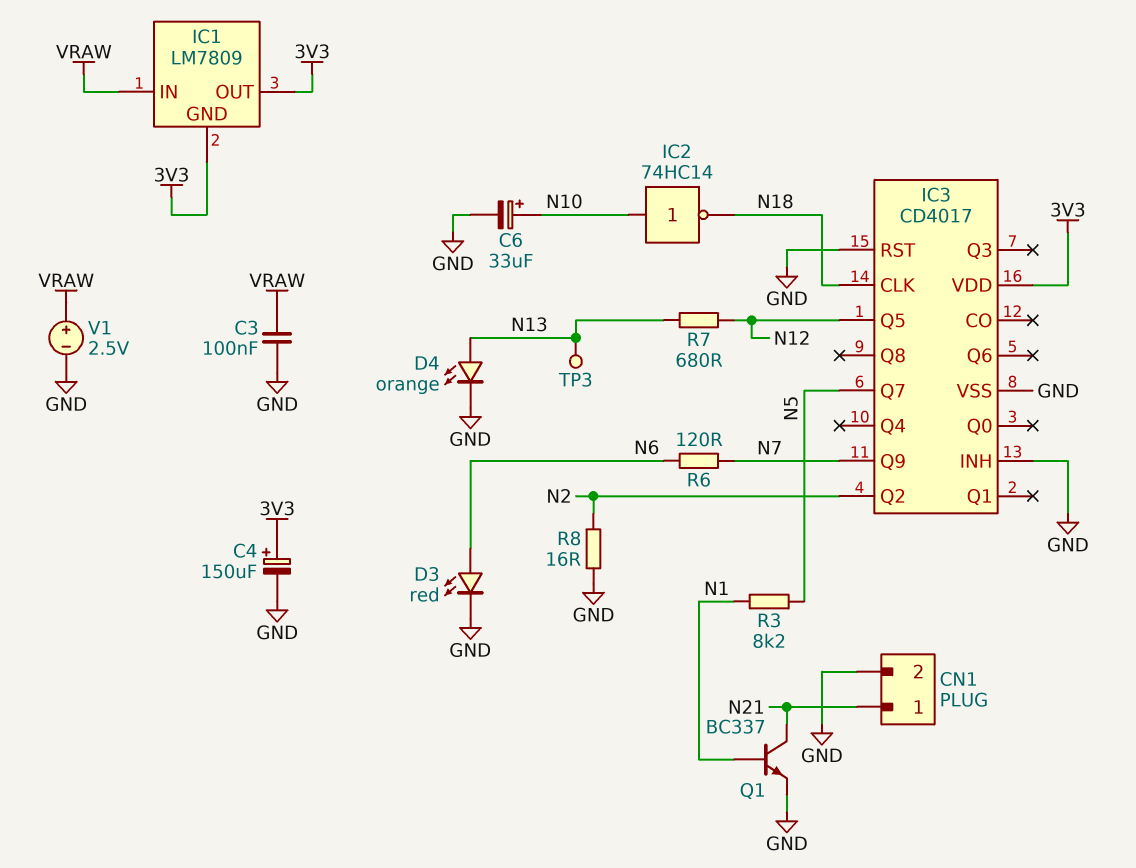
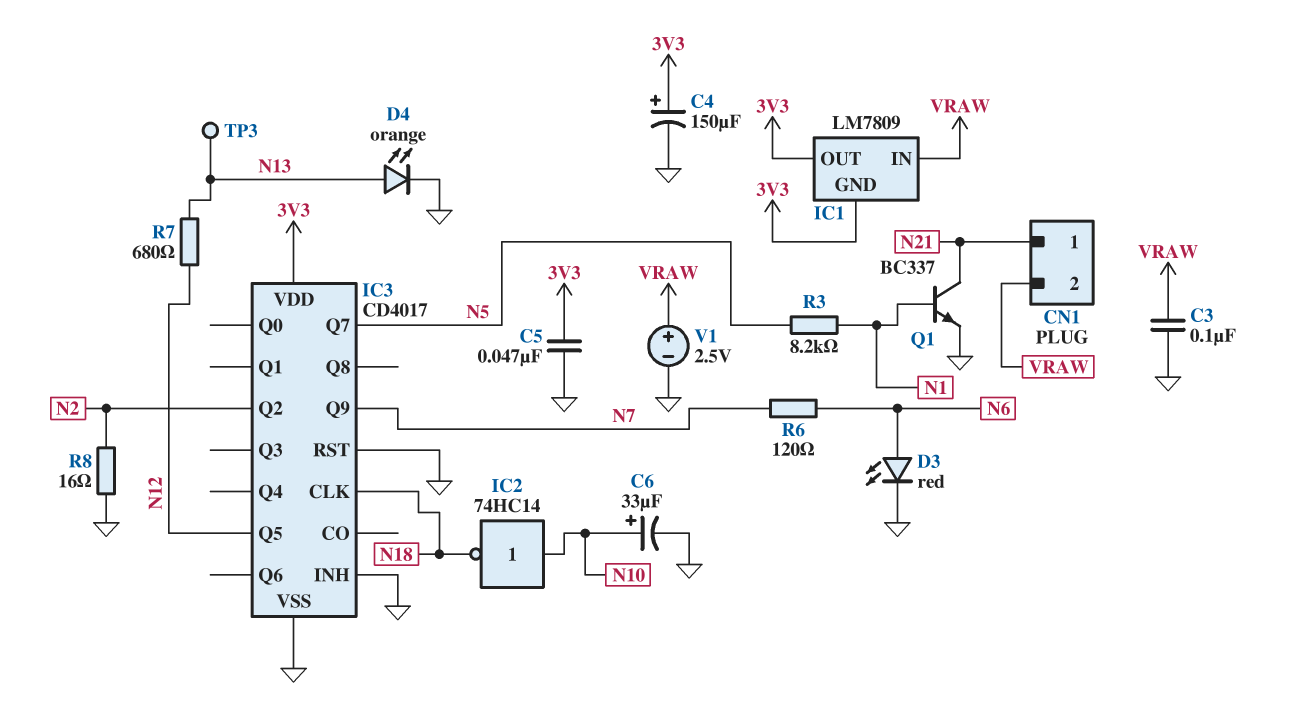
C5: none -> 47nF (3V3, GND)
CN1 pin 2: GND -> VRAW

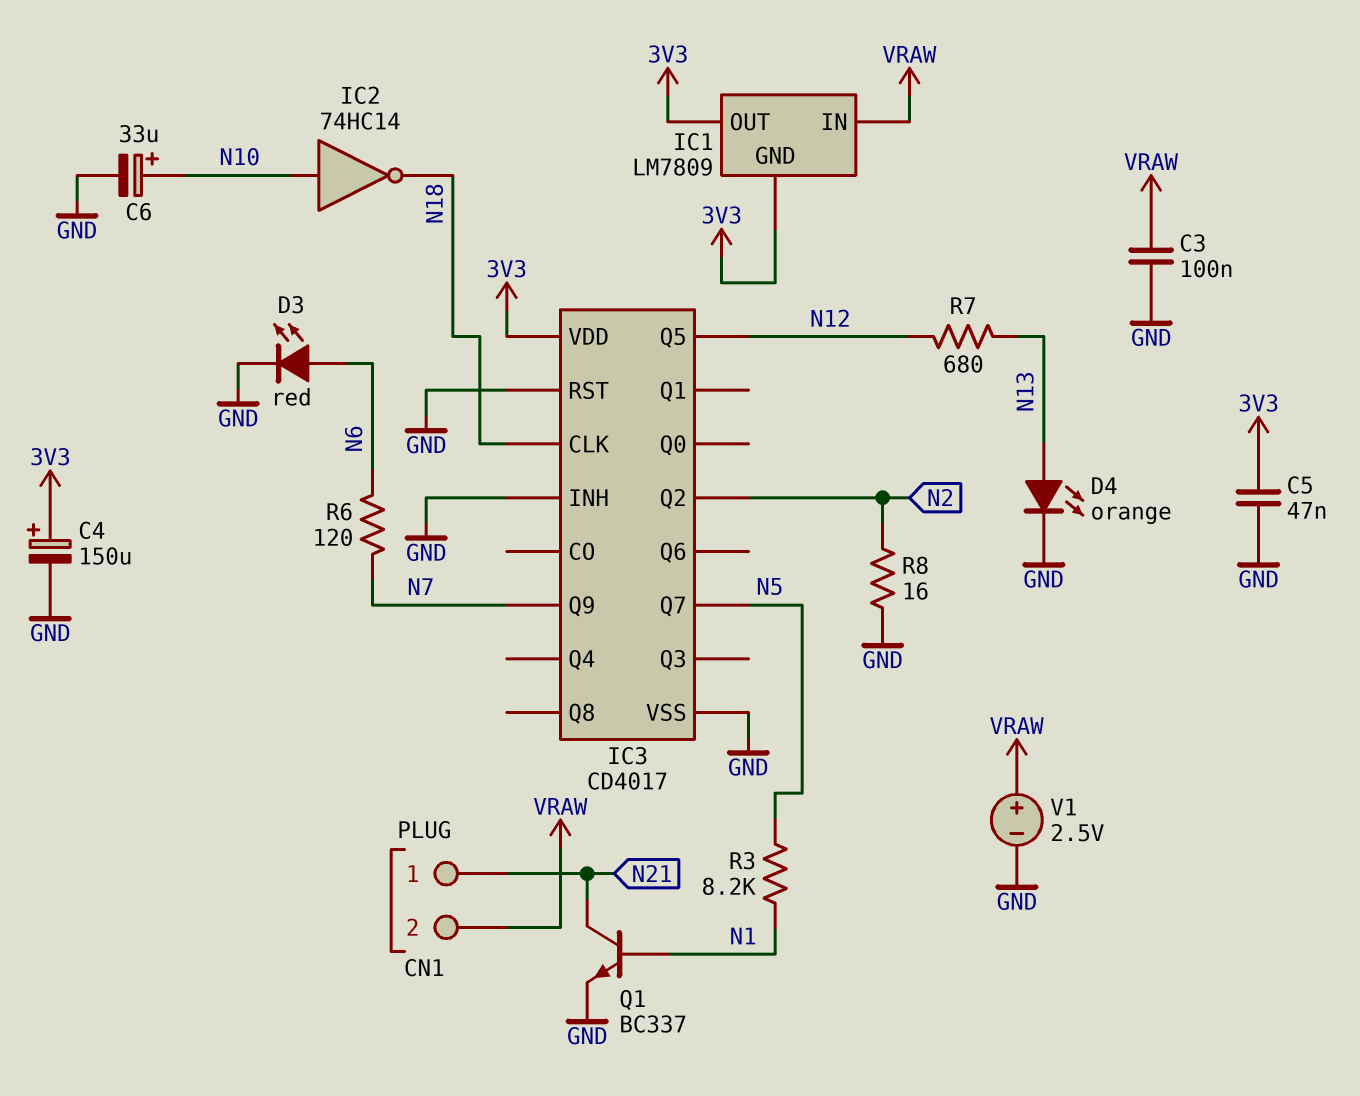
TP3: test point (N13) -> none

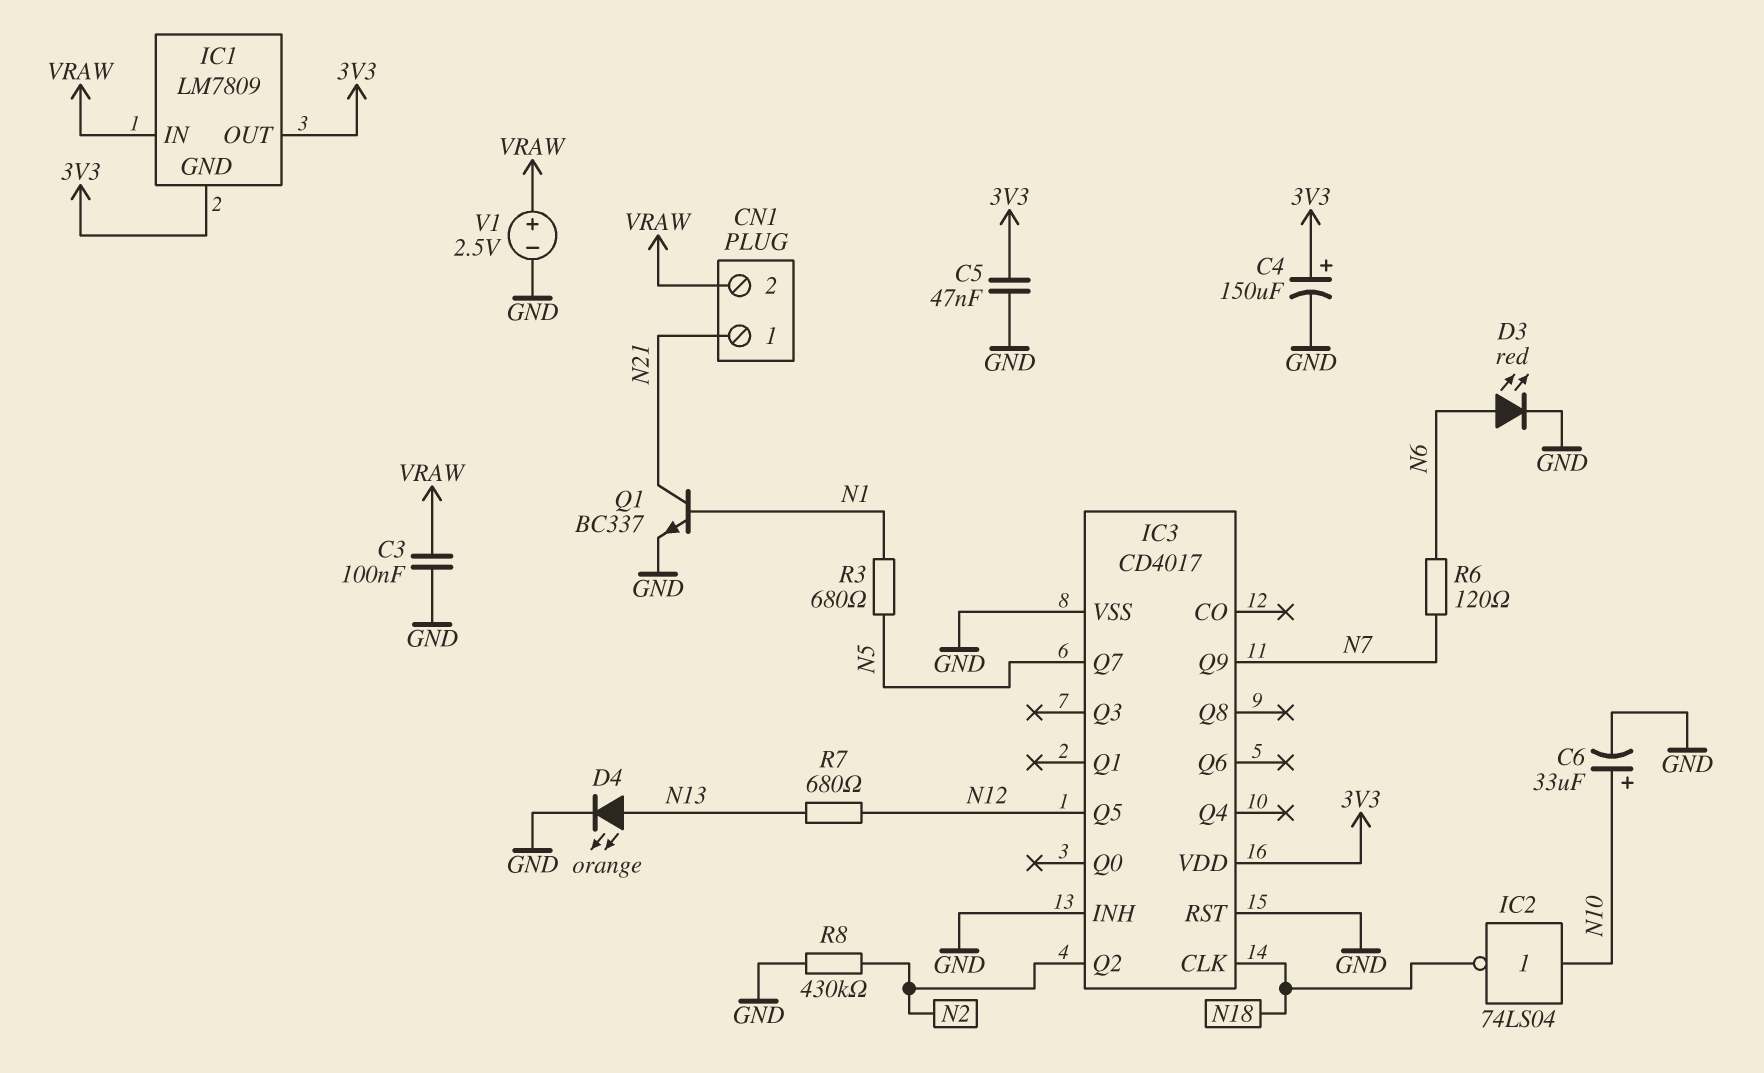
IC2: NOT 74HC14 (in N10, out N18) -> NOT 74LS04 (in N10, out N18)
R3: 8.2k (N1, N5) -> 680 (N1, N5)
R8: 16 (GND, N2) -> 430k (GND, N2)

